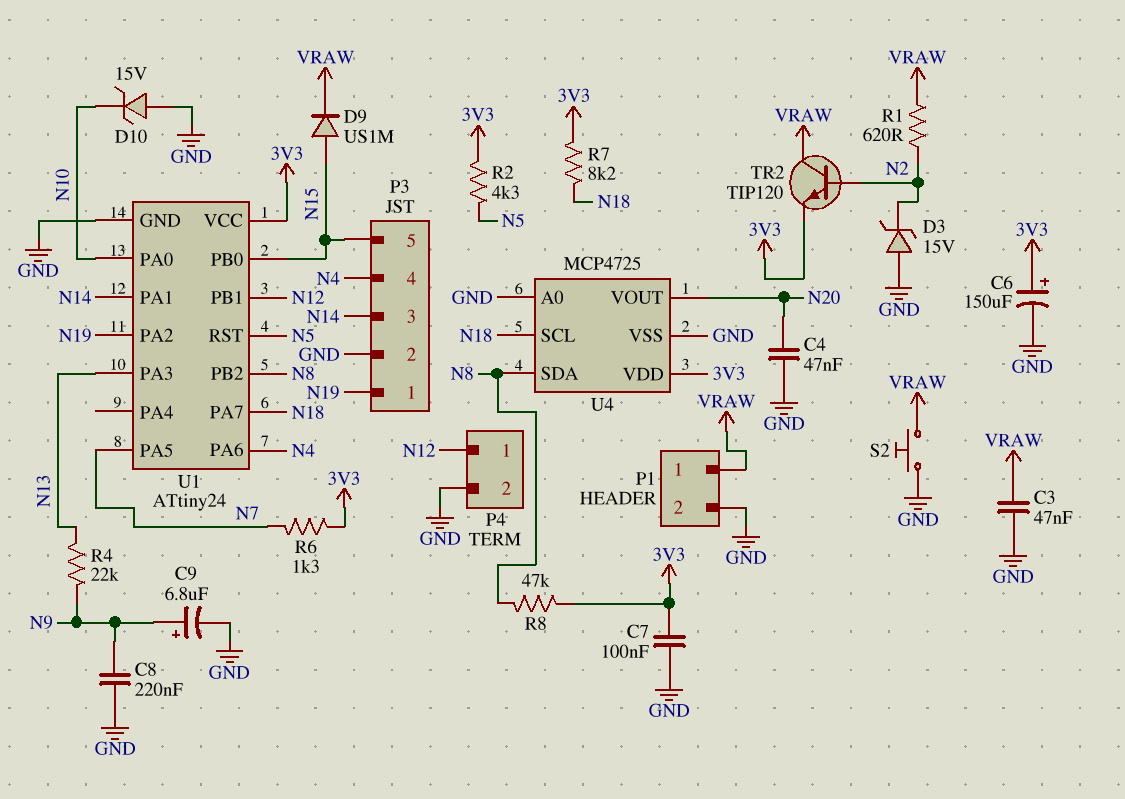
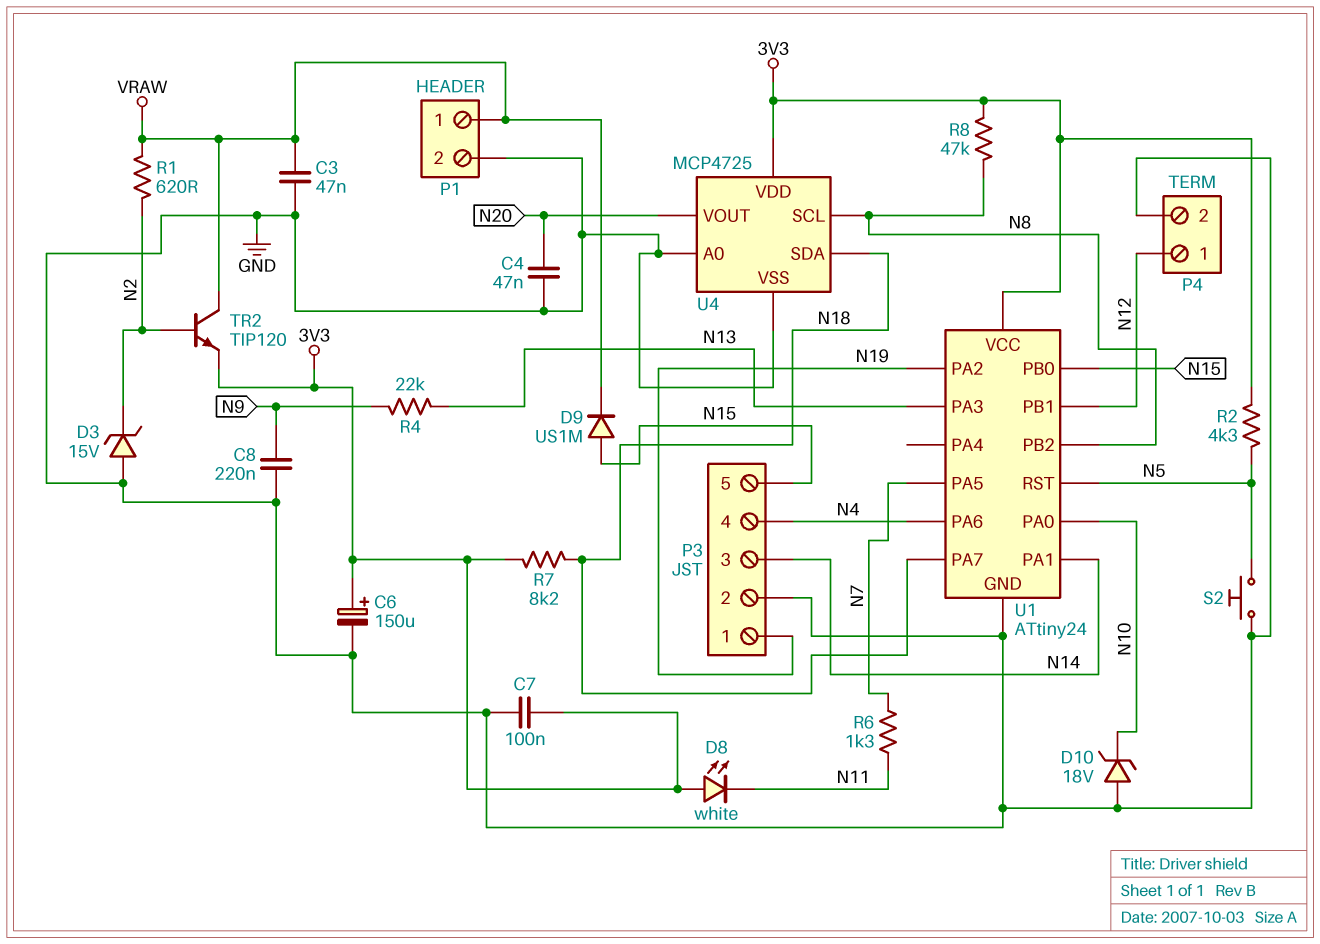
C9: 6.8uF (plus N9, minus GND) -> none
D8: none -> LED white (A 3V3, K N11)
D10: zener 15V (A GND, K N10) -> zener 18V (A GND, K N10)
R6: 1.3k (3V3, N7) -> 1.3k (N7, N11)
S2: button (GND, VRAW) -> button (GND, N5)
U4 pin SCL: N18 -> N8
U4 pin SDA: N8 -> N18

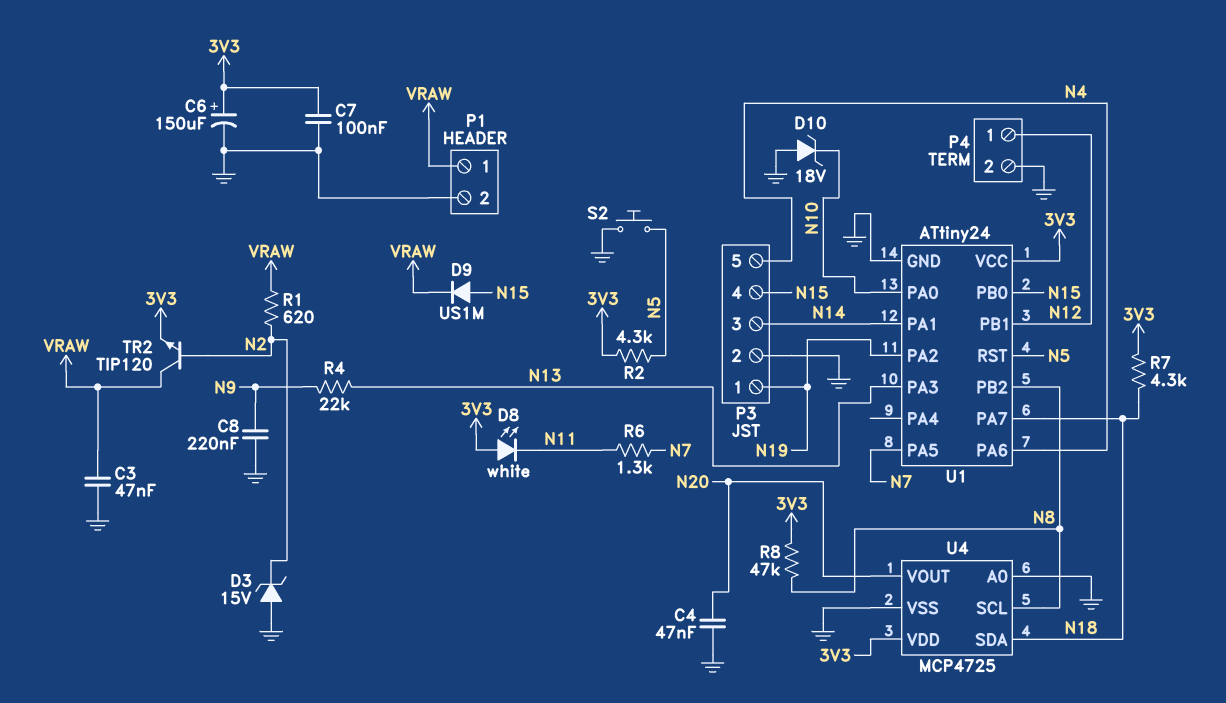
P3 pin 4: N4 -> N15
P3 pin 5: N15 -> N4
R7: 8.2k (3V3, N18) -> 4.3k (3V3, N18)

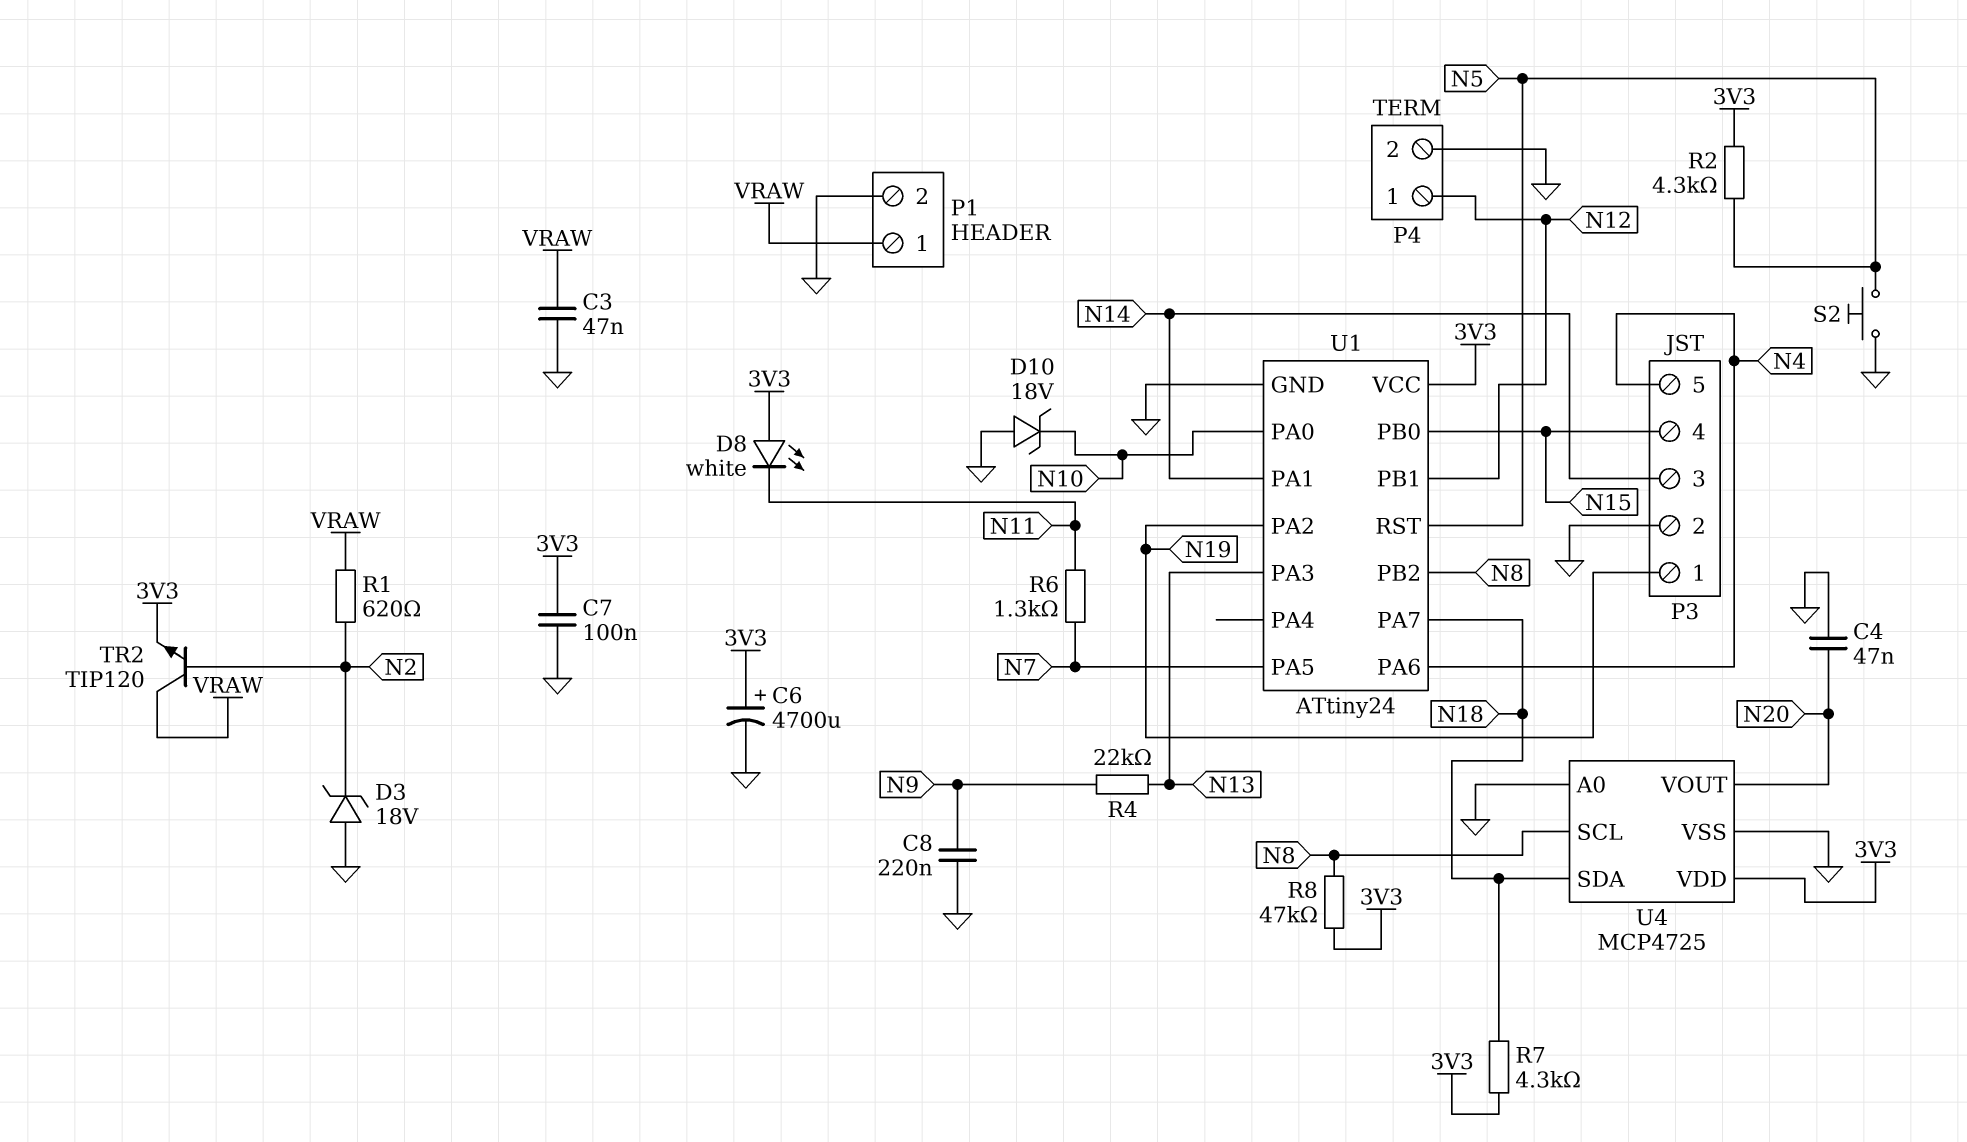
C6: 150uF (plus 3V3, minus GND) -> 4700uF (plus 3V3, minus GND)
D3: zener 15V (A GND, K N2) -> zener 18V (A GND, K N2)
D9: diode US1M (A N15, K VRAW) -> none

